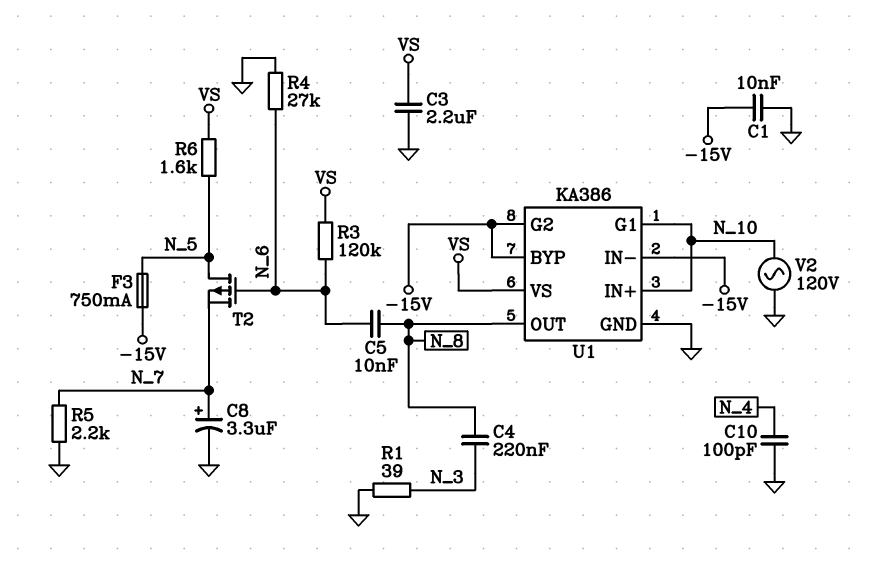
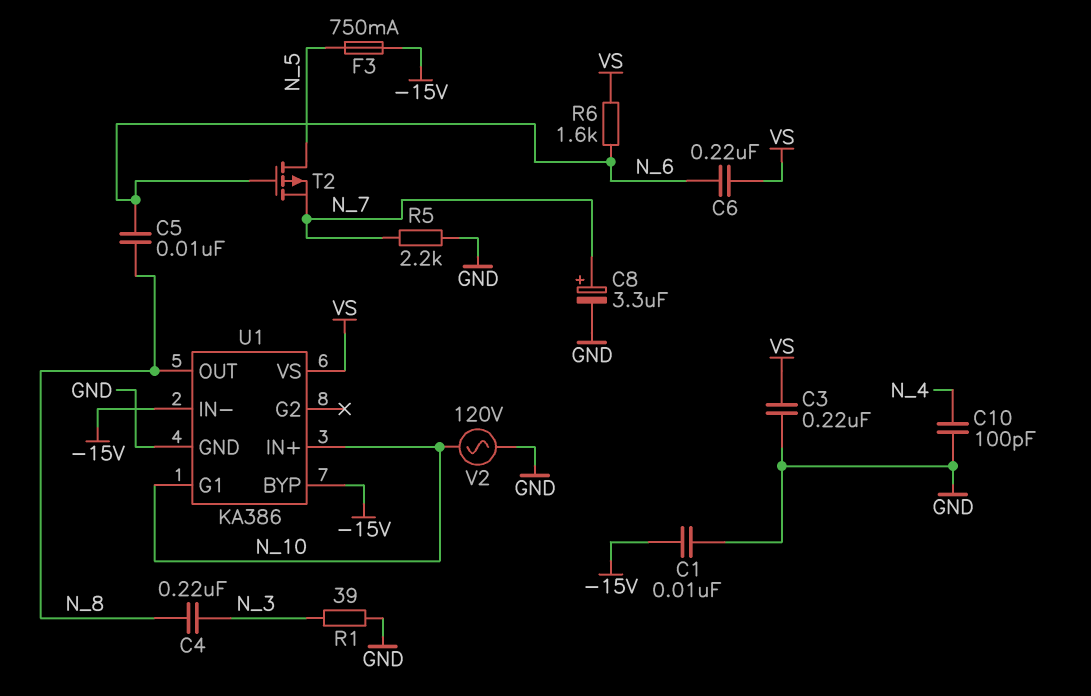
C3: 2.2uF (GND, VS) -> 220nF (GND, VS)
C6: none -> 220nF (N_6, VS)
R3: 120k (N_6, VS) -> none
R4: 27k (GND, N_6) -> none
R6: 1.6k (N_5, VS) -> 1.6k (N_6, VS)
U1 pin G2: -15V -> none

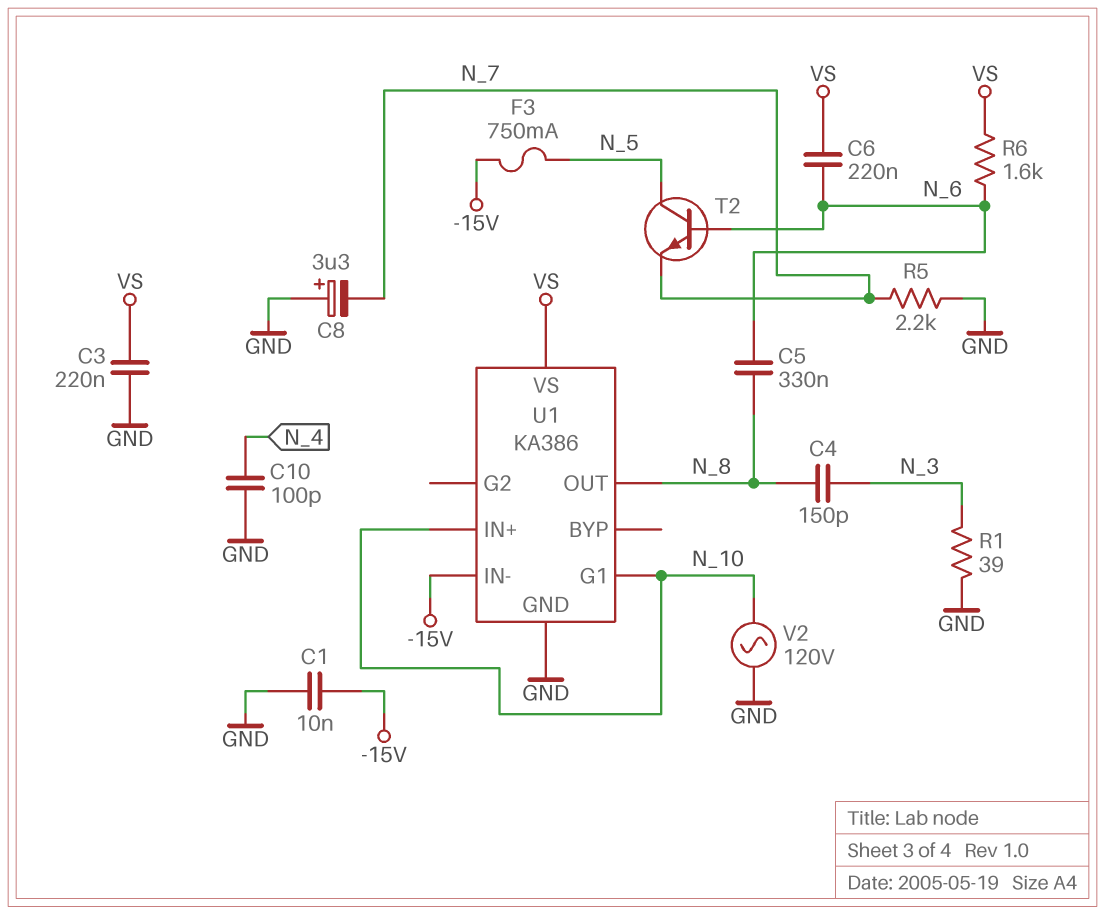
C4: 220nF (N_3, N_8) -> 150pF (N_3, N_8)
C5: 10nF (N_6, N_8) -> 330nF (N_6, N_8)
C8: 3.3uF (plus N_7, minus GND) -> 3.3uF (plus GND, minus N_7)
T2: PMOS (G N_6, D N_5, S N_7) -> NPN (B N_6, C N_5, E N_7)
U1 pin BYP: -15V -> none

